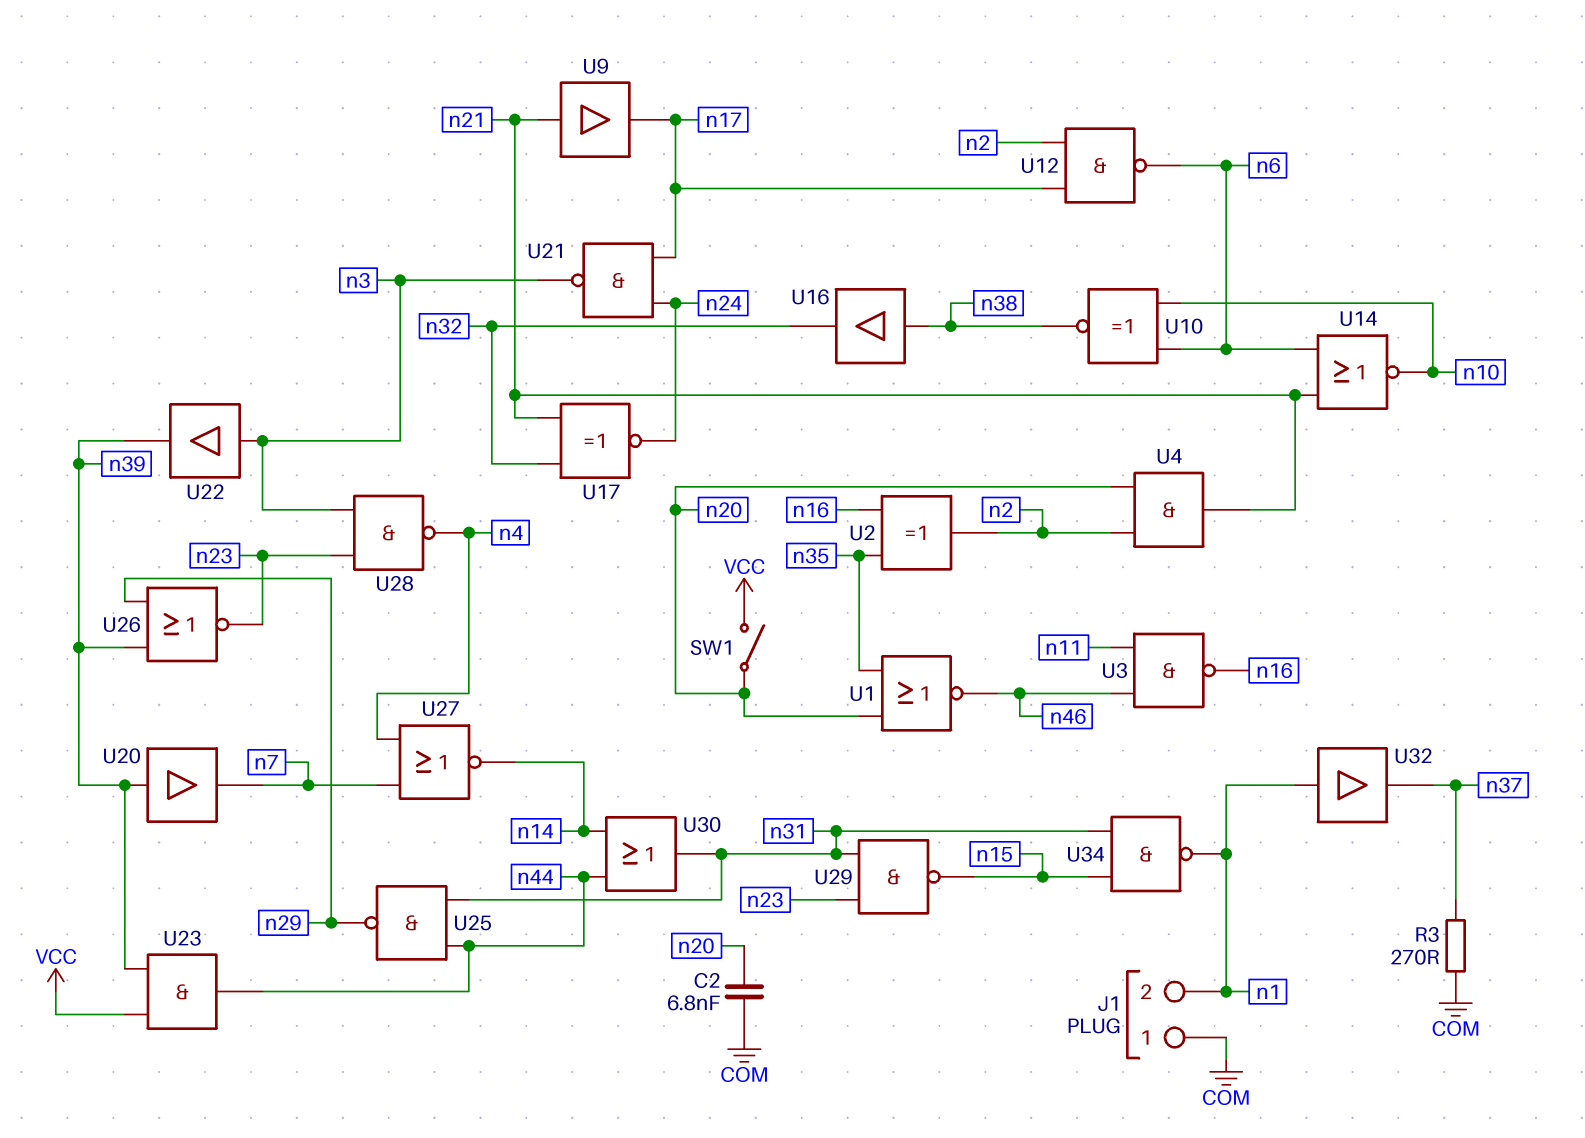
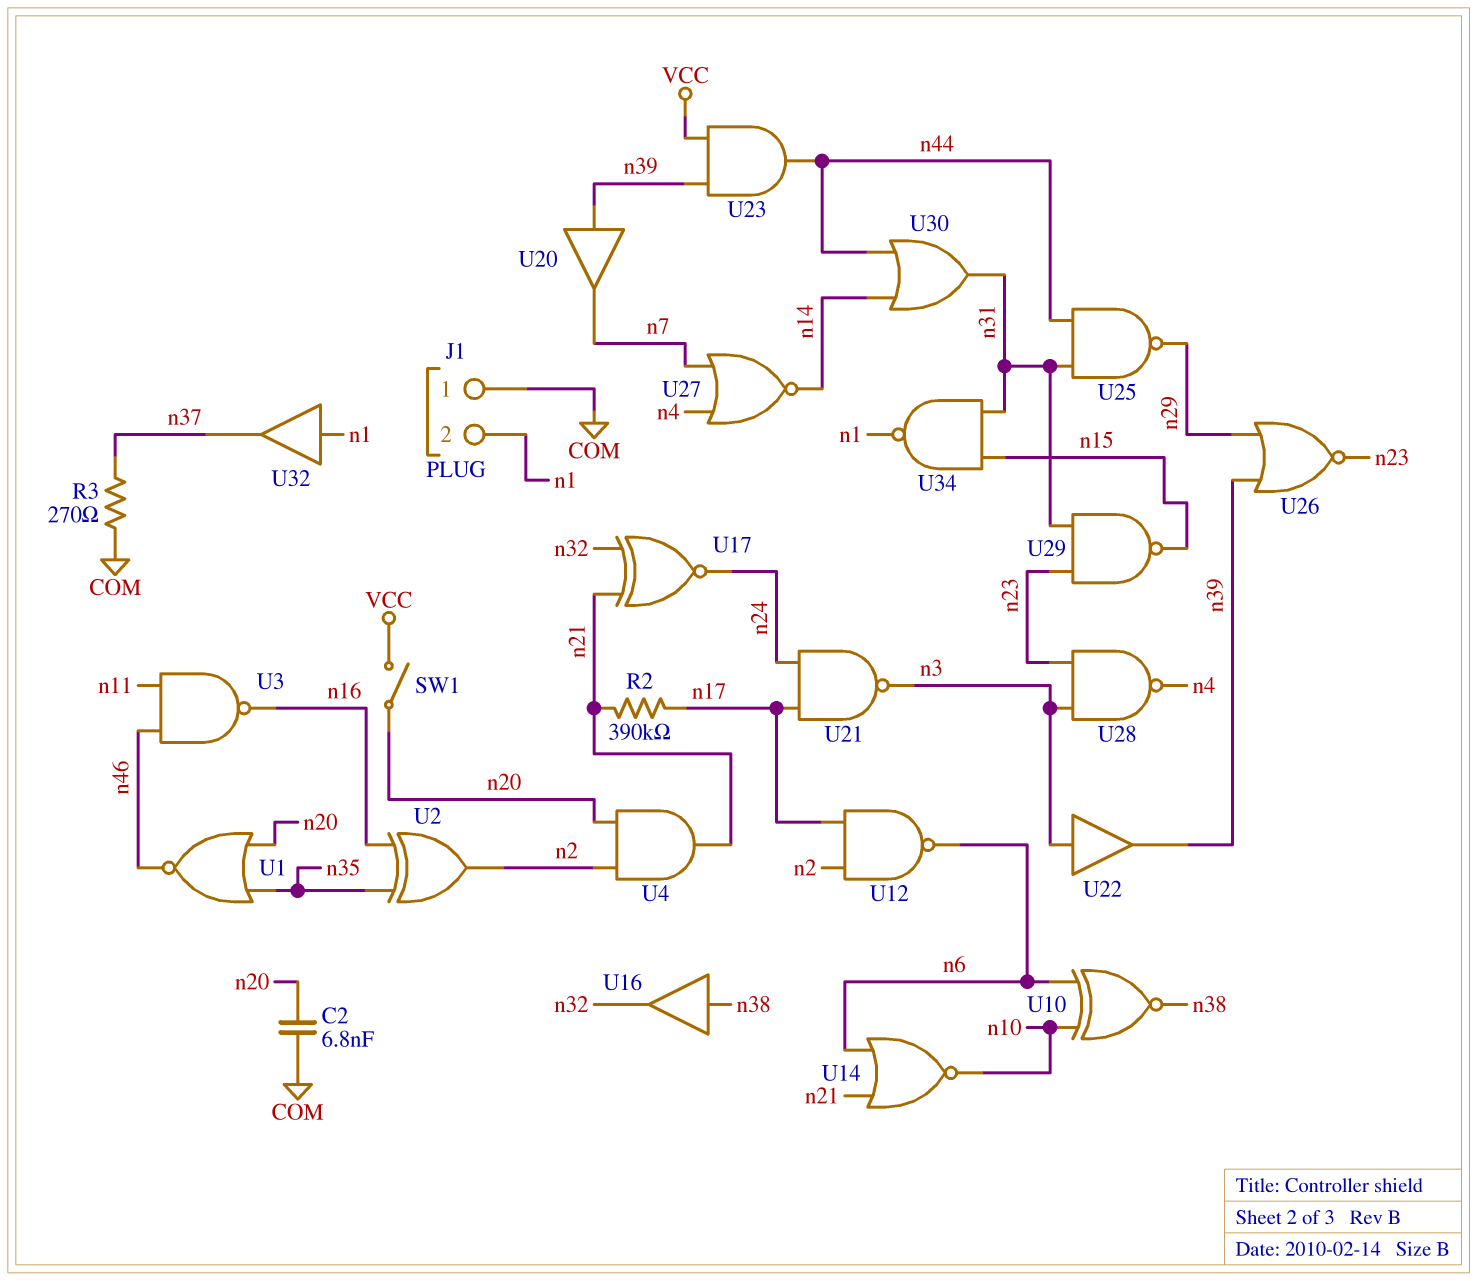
R2: none -> 390k (n17, n21)
U9: buffer (in n21, out n17) -> none

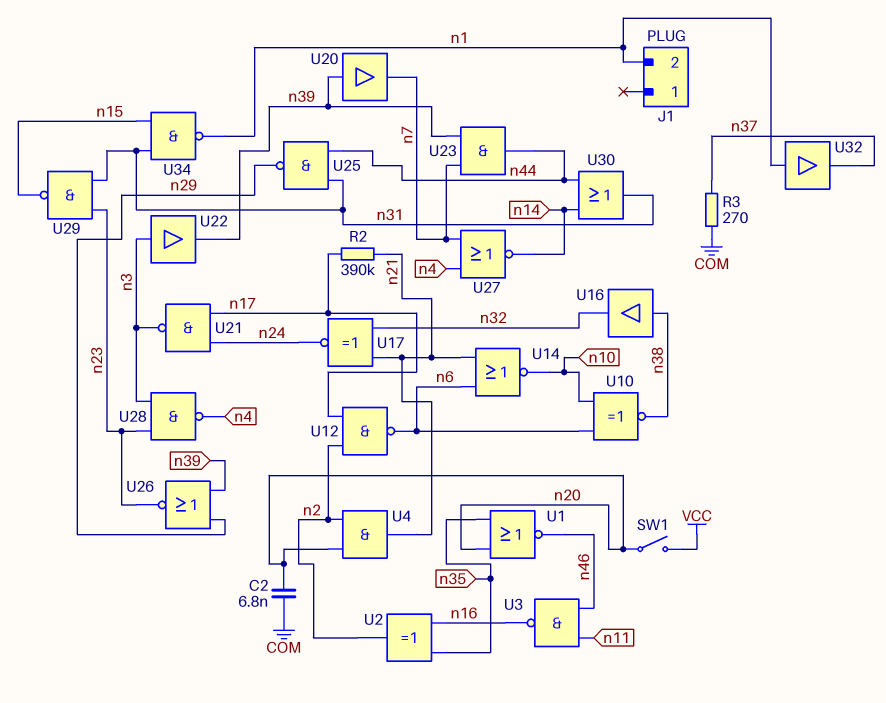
J1 pin 1: COM -> none
U23: AND (in VCC, in n39, out n44) -> AND (in n7, in n39, out n44)

